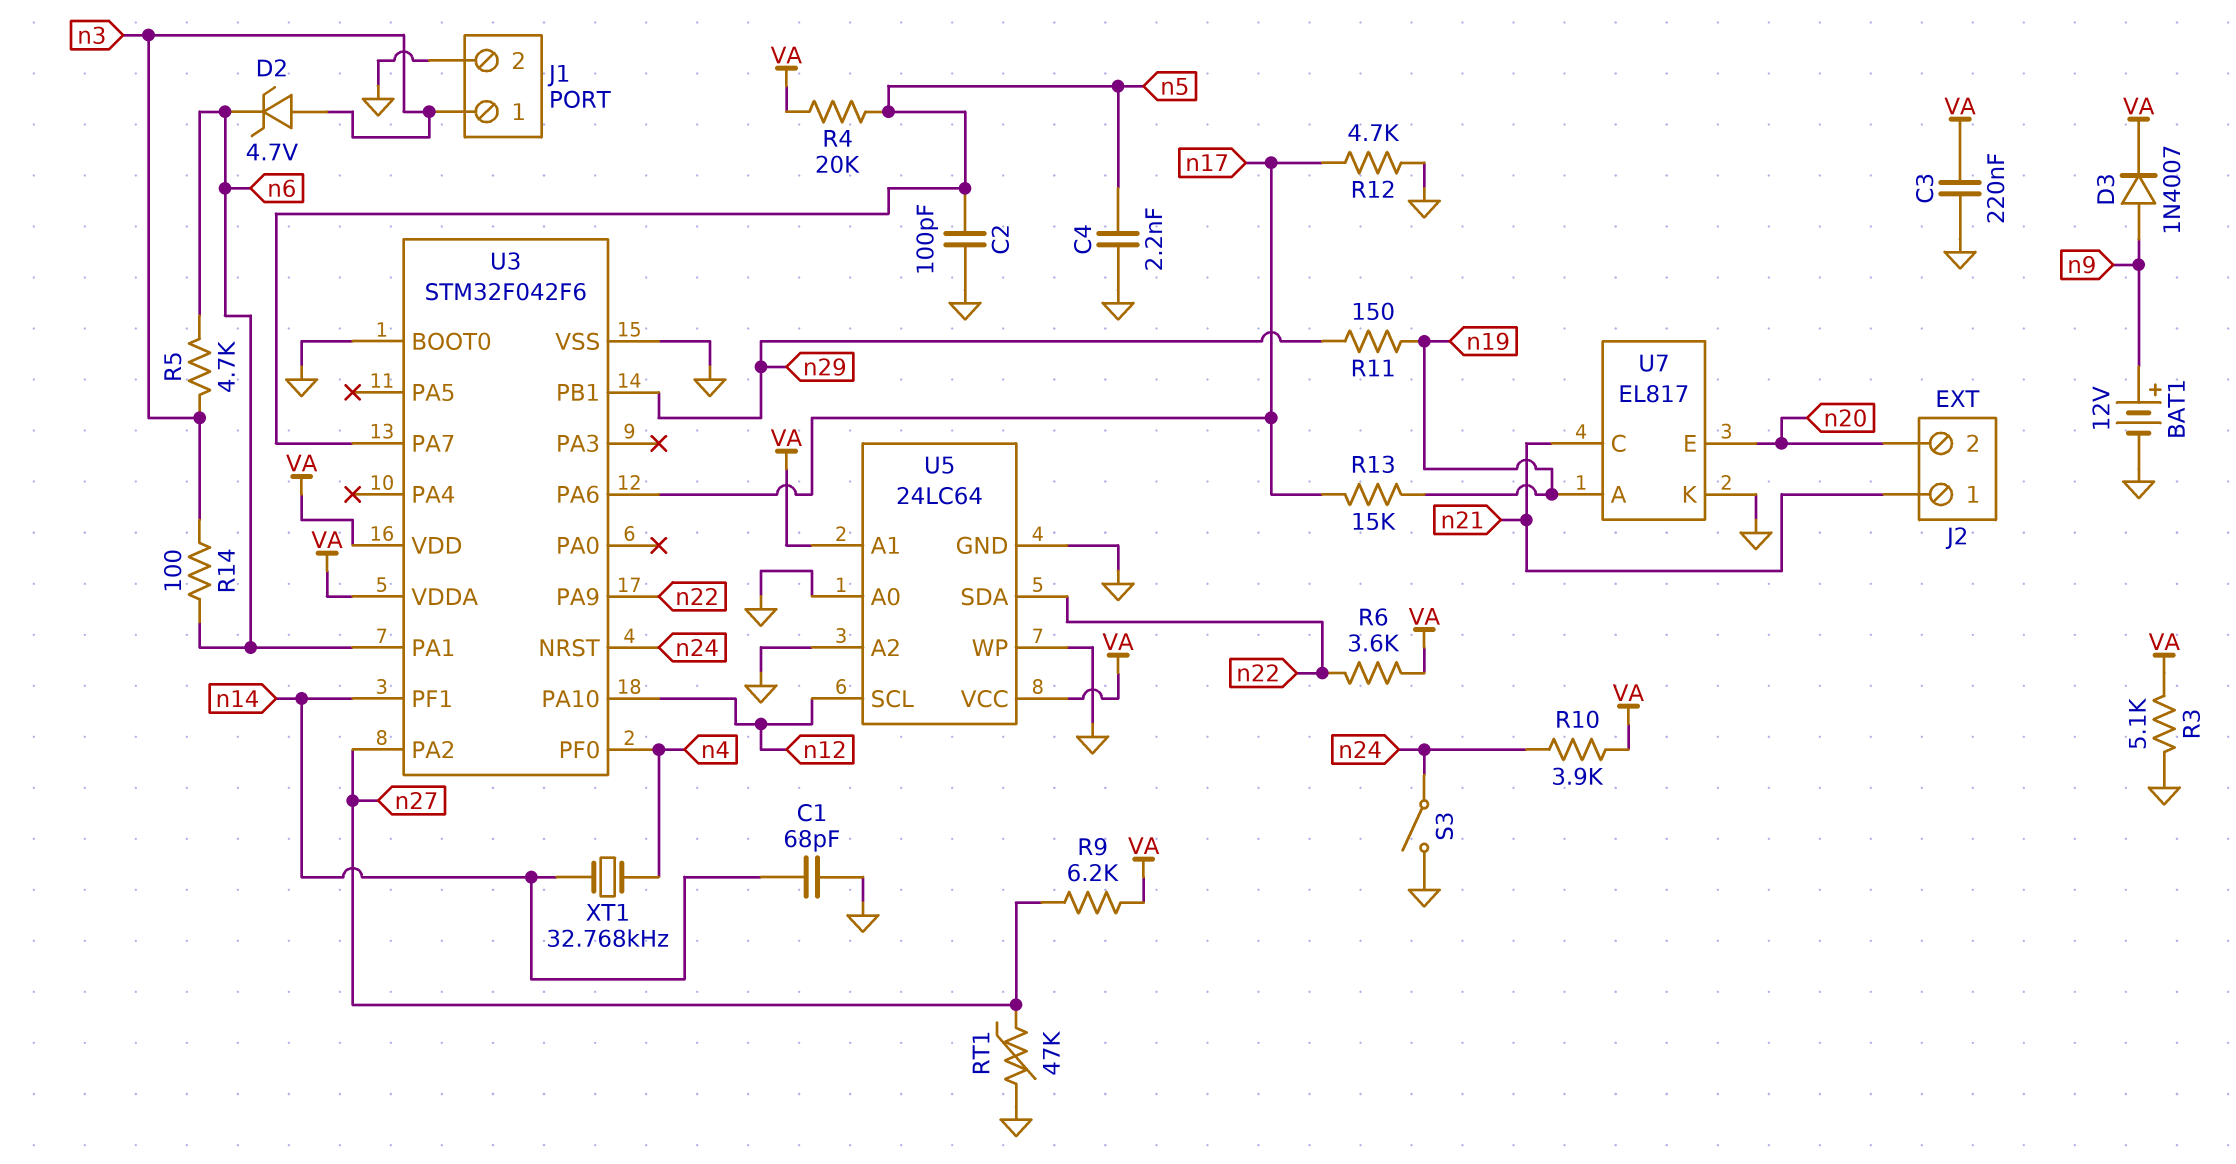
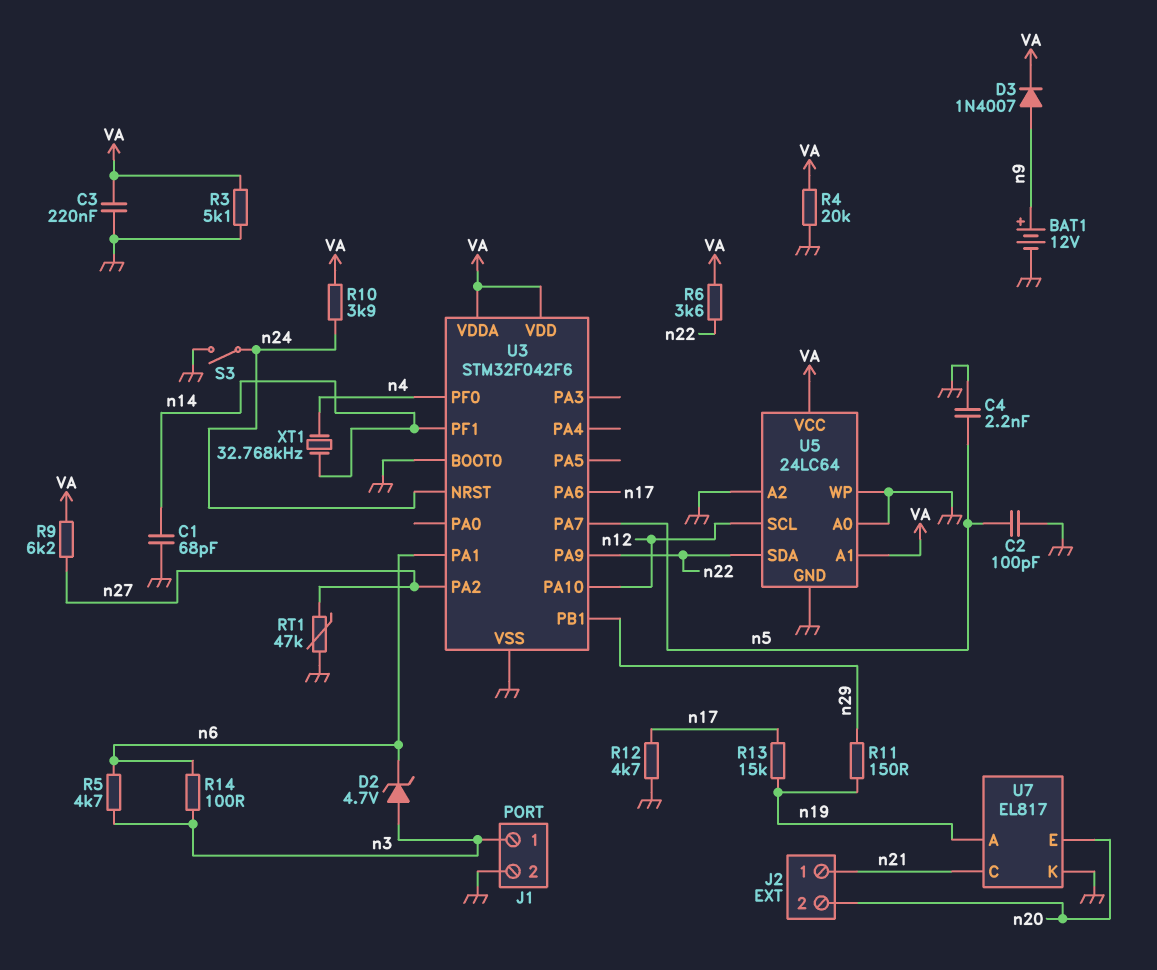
R4: 20k (VA, n5) -> 20k (GND, VA)

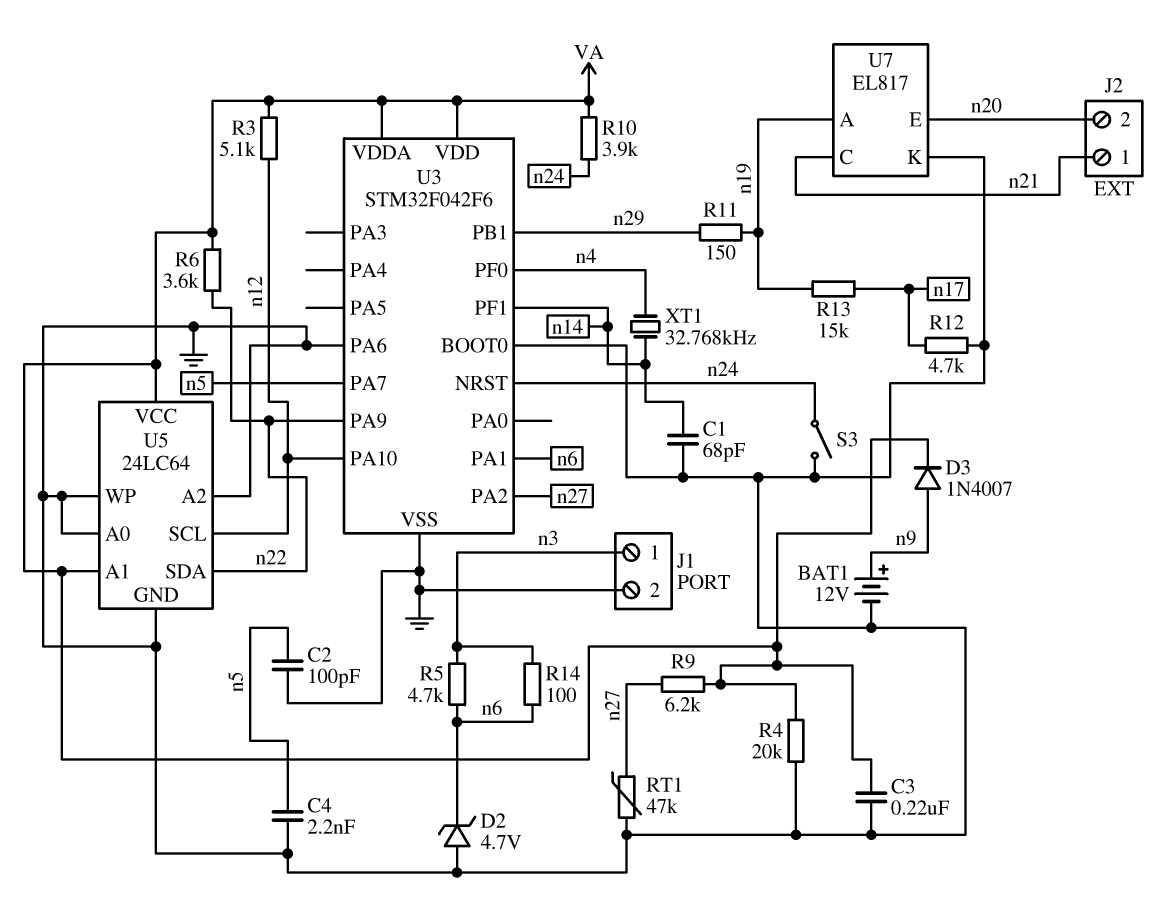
D2: zener 4.7V (A n3, K n6) -> zener 4.7V (A GND, K n6)
R3: 5.1k (GND, VA) -> 5.1k (VA, n12)
U3 pin PA6: n17 -> GND

